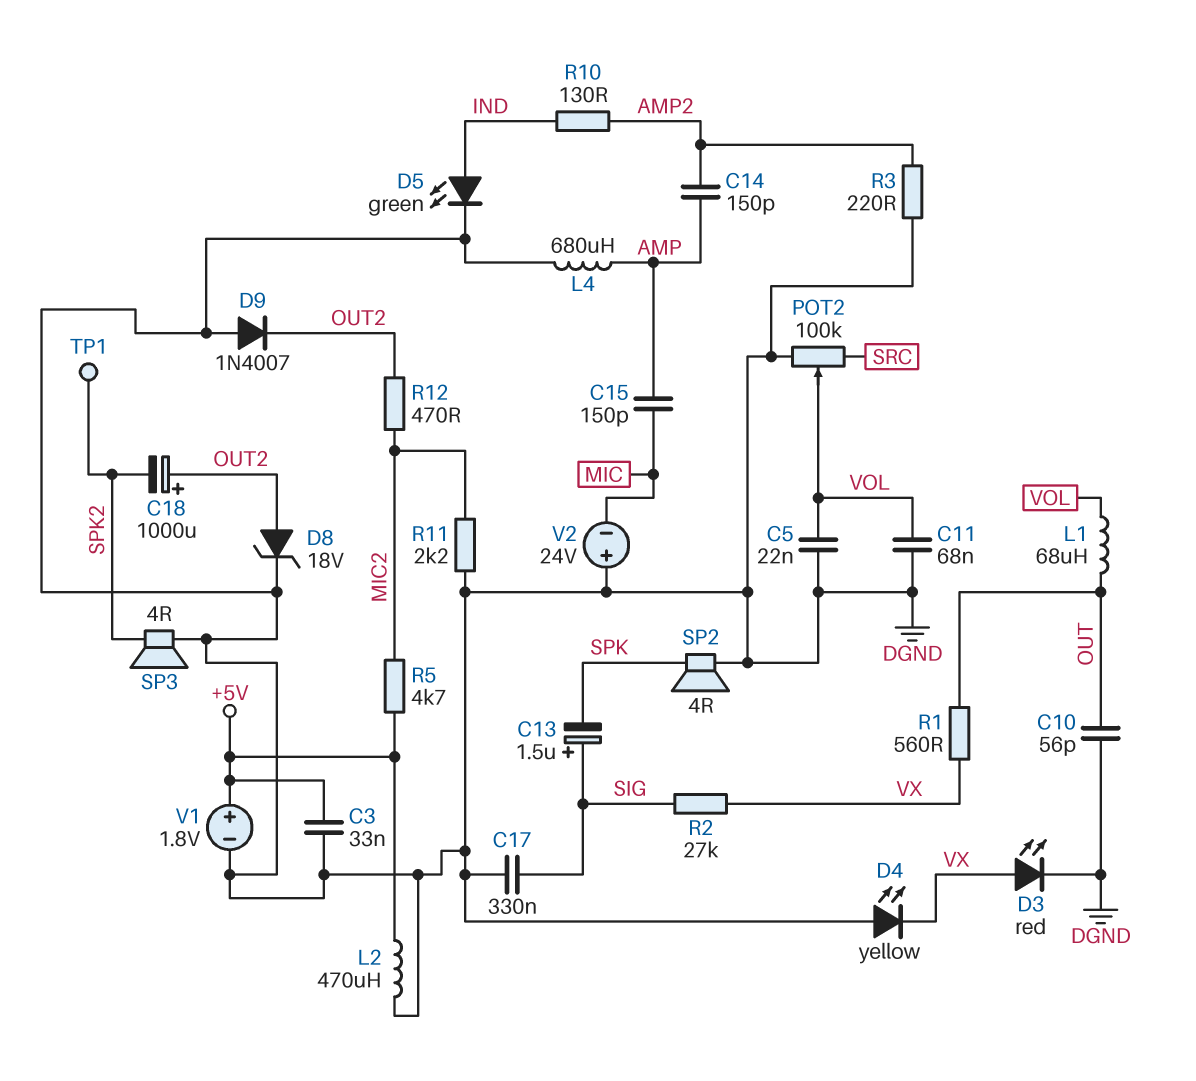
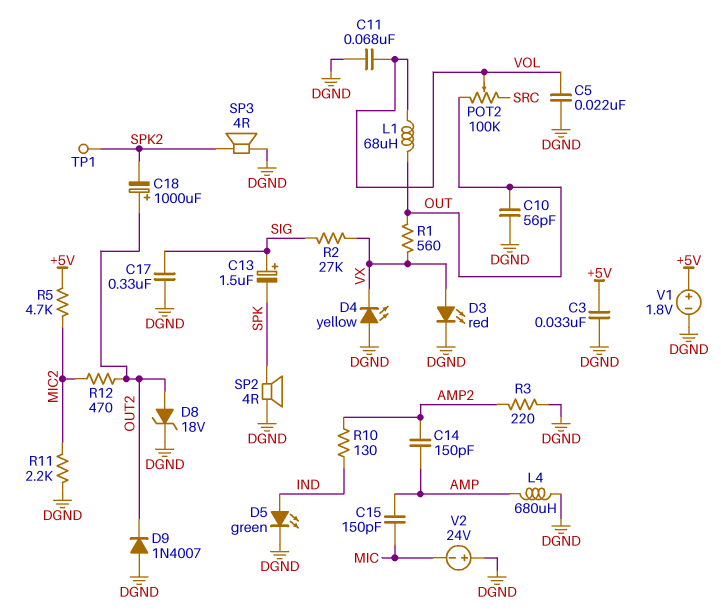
L2: 470uH (+5V, DGND) -> none
POT2: 100k (DGND, SRC, wiper VOL) -> 100k (OUT, SRC, wiper VOL)

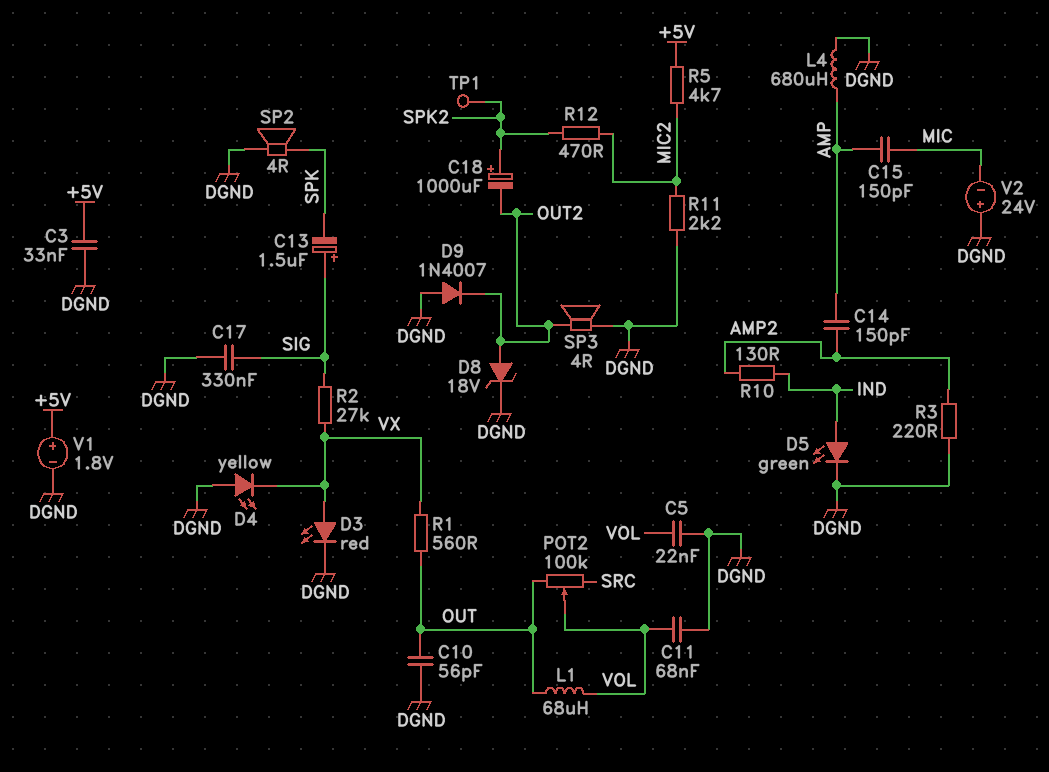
C18: 1000uF (plus OUT2, minus SPK2) -> 1000uF (plus SPK2, minus OUT2)
R12: 470 (MIC2, OUT2) -> 470 (MIC2, SPK2)
SP3: speaker 4R (DGND, SPK2) -> speaker 4R (DGND, OUT2)

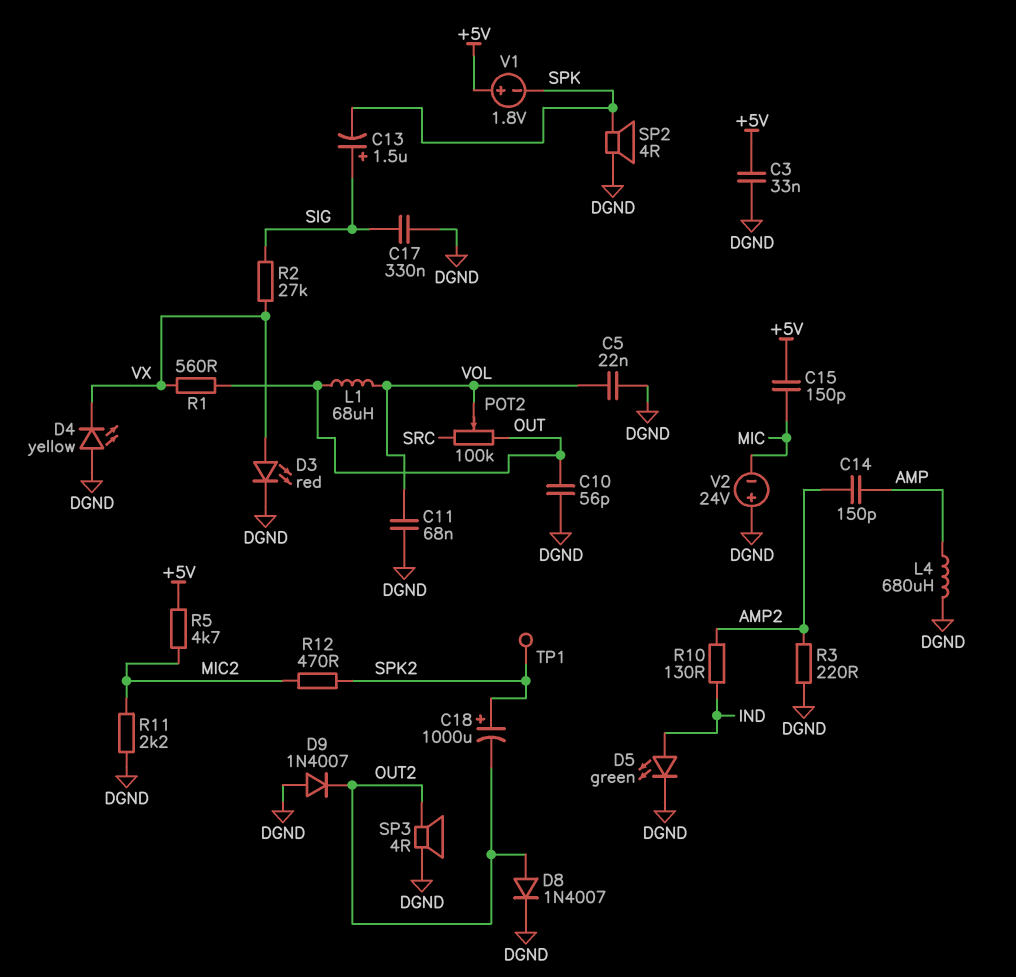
C15: 150pF (AMP, MIC) -> 150pF (+5V, MIC)
D8: zener 18V (A OUT2, K DGND) -> diode 1N4007 (A OUT2, K DGND)
V1: 1.8V (plus +5V, minus DGND) -> 1.8V (plus +5V, minus SPK)

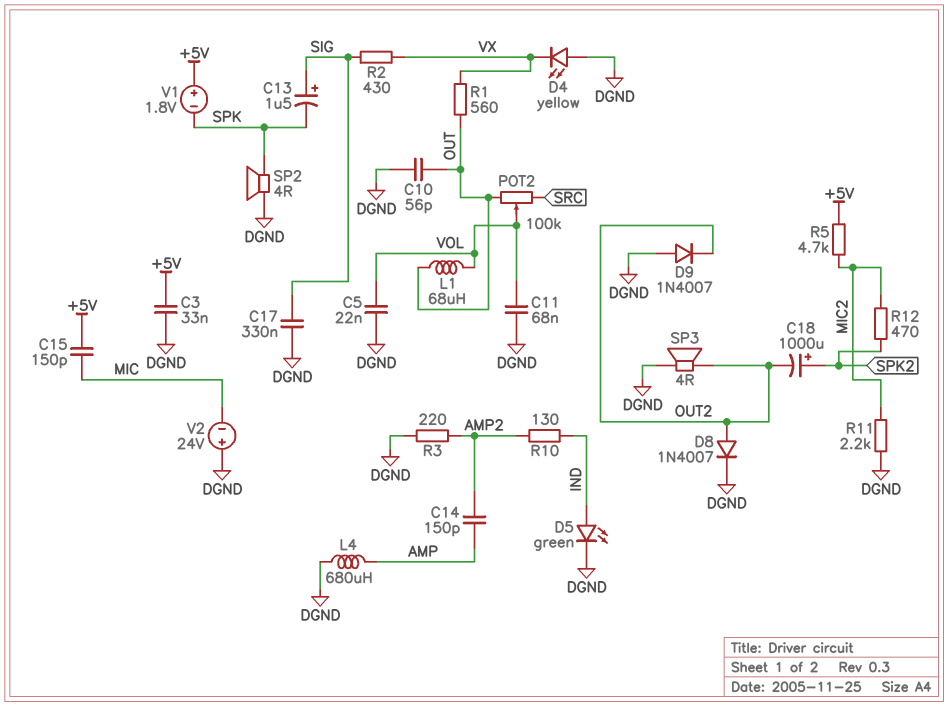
D3: LED red (A VX, K DGND) -> none
R2: 27k (SIG, VX) -> 430 (SIG, VX)
TP1: test point (SPK2) -> none

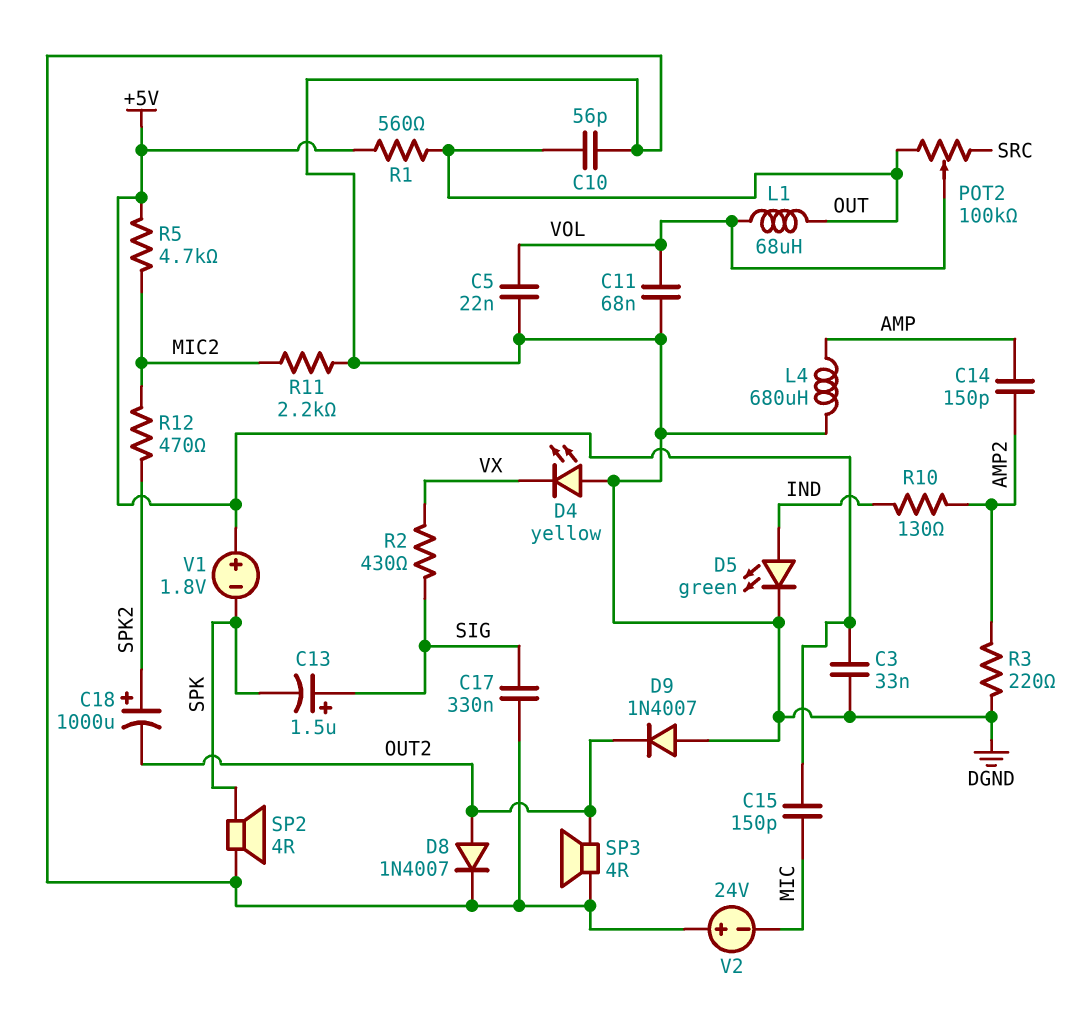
R1: 560 (OUT, VX) -> 560 (+5V, OUT)

